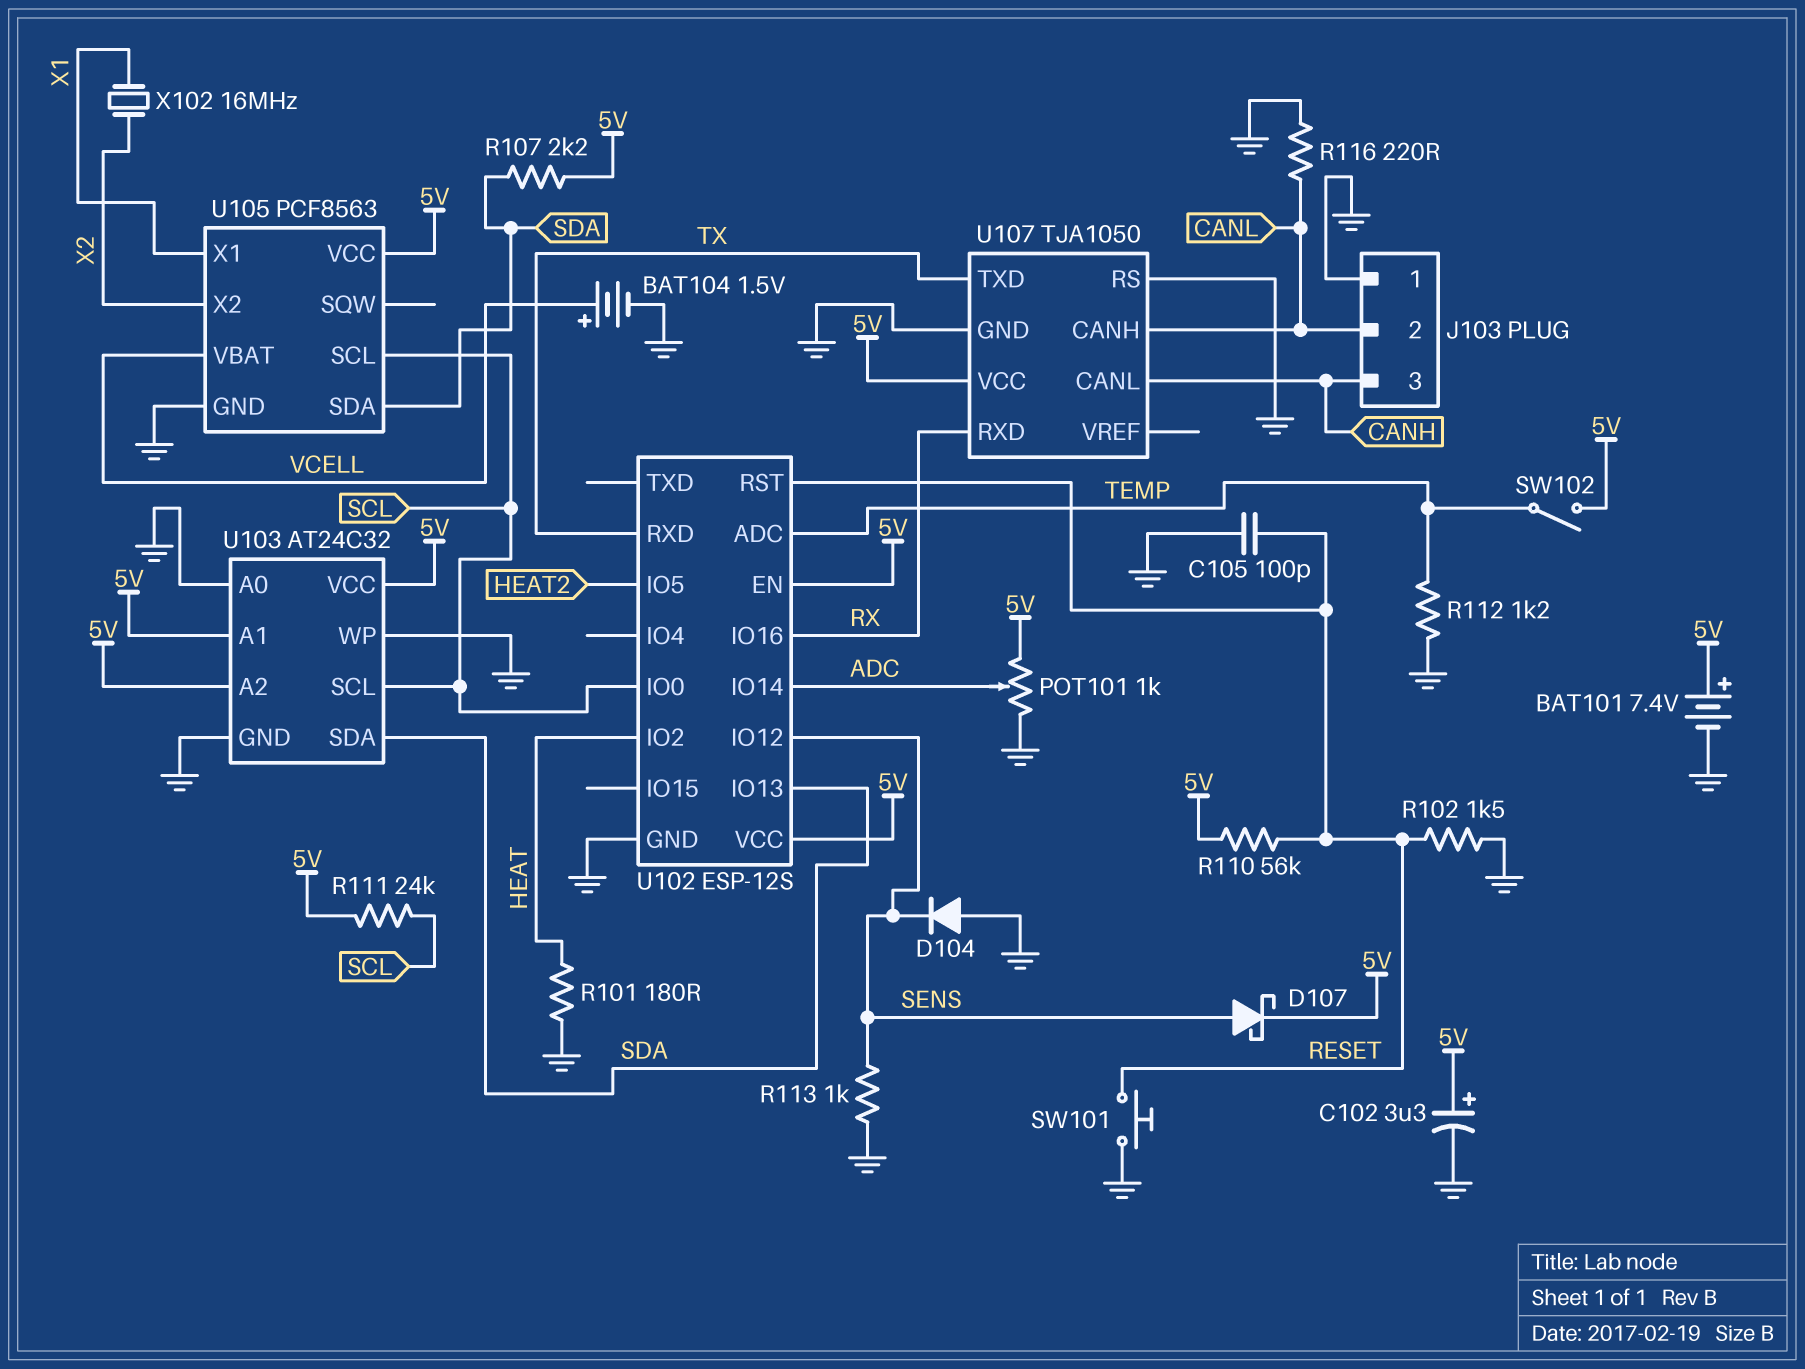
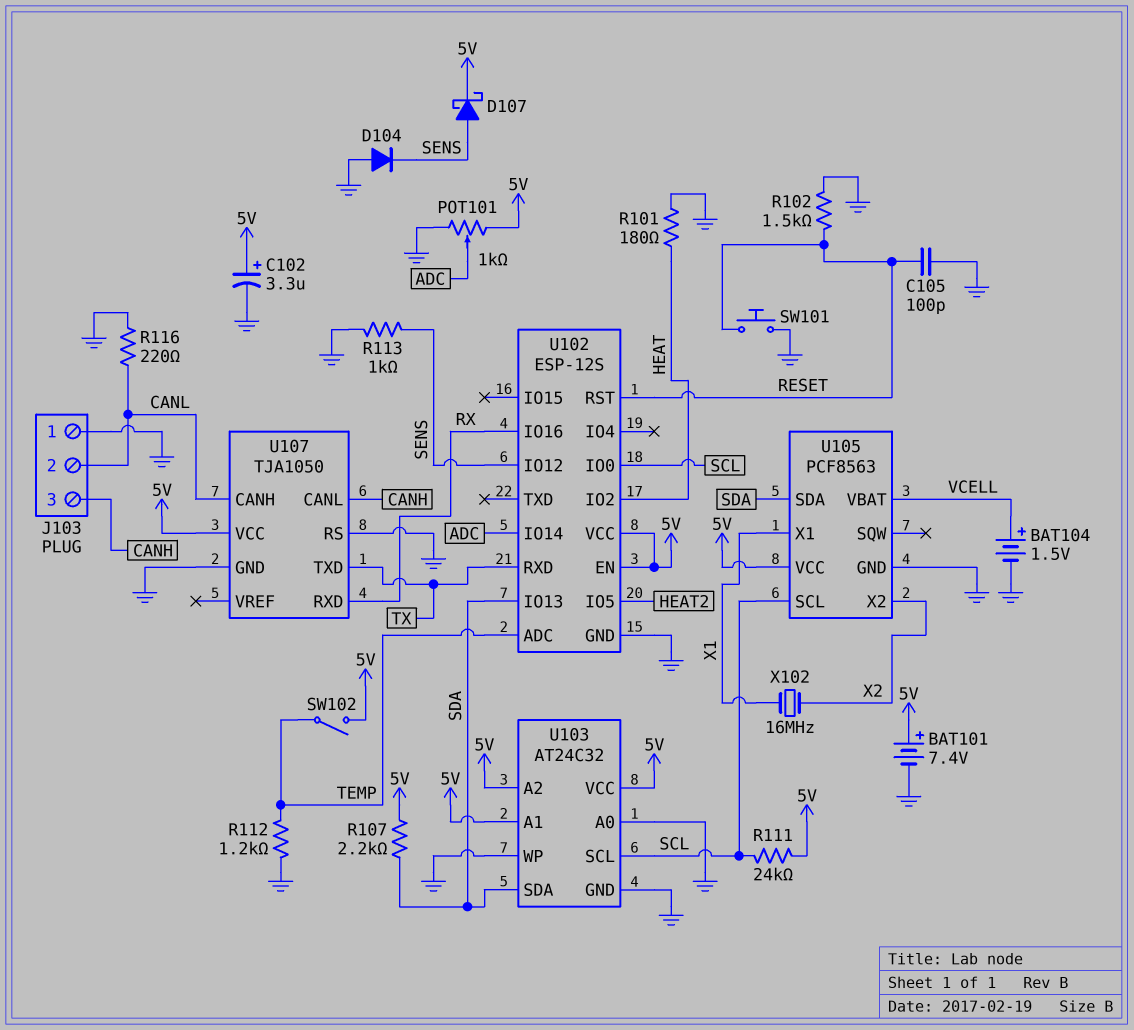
R110: 56k (5V, RESET) -> none

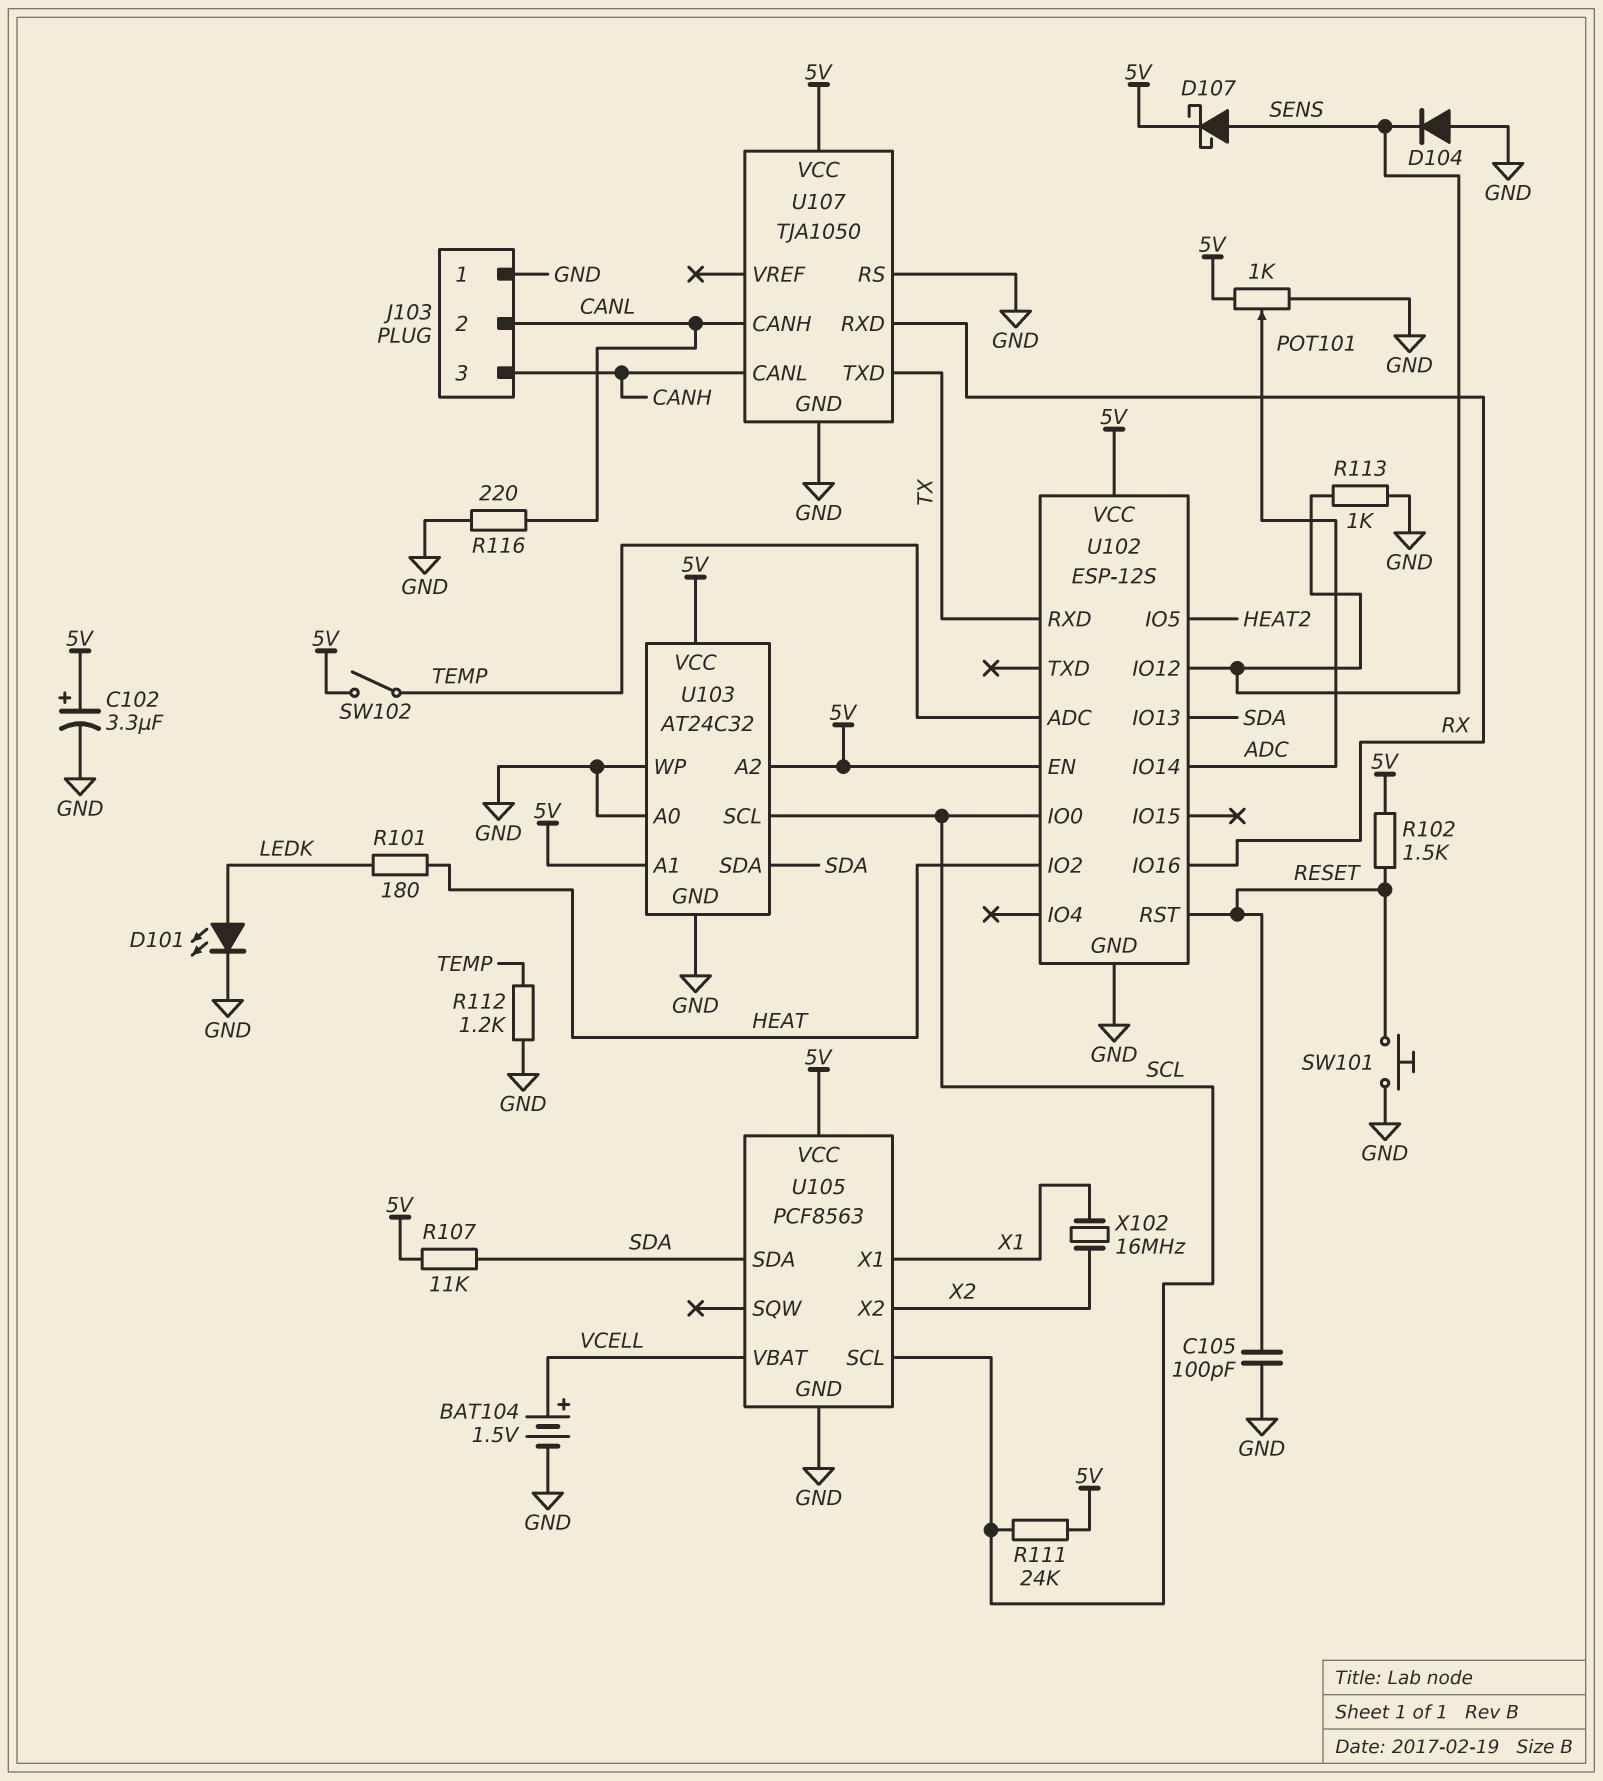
BAT101: 7.4V (plus 5V, minus GND) -> none
D101: none -> LED (A LEDK, K GND)
R101: 180 (GND, HEAT) -> 180 (HEAT, LEDK)
R102: 1.5k (GND, RESET) -> 1.5k (5V, RESET)
R107: 2.2k (5V, SDA) -> 11k (5V, SDA)

